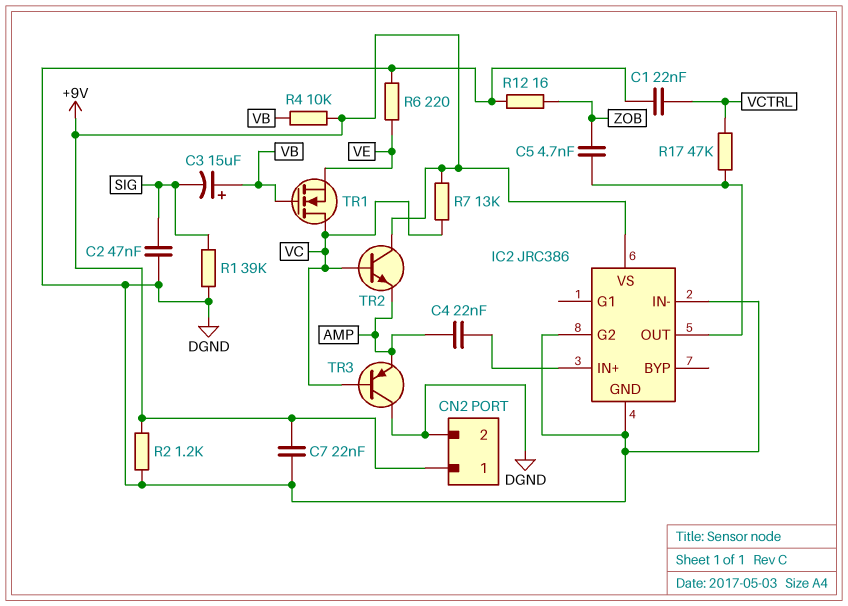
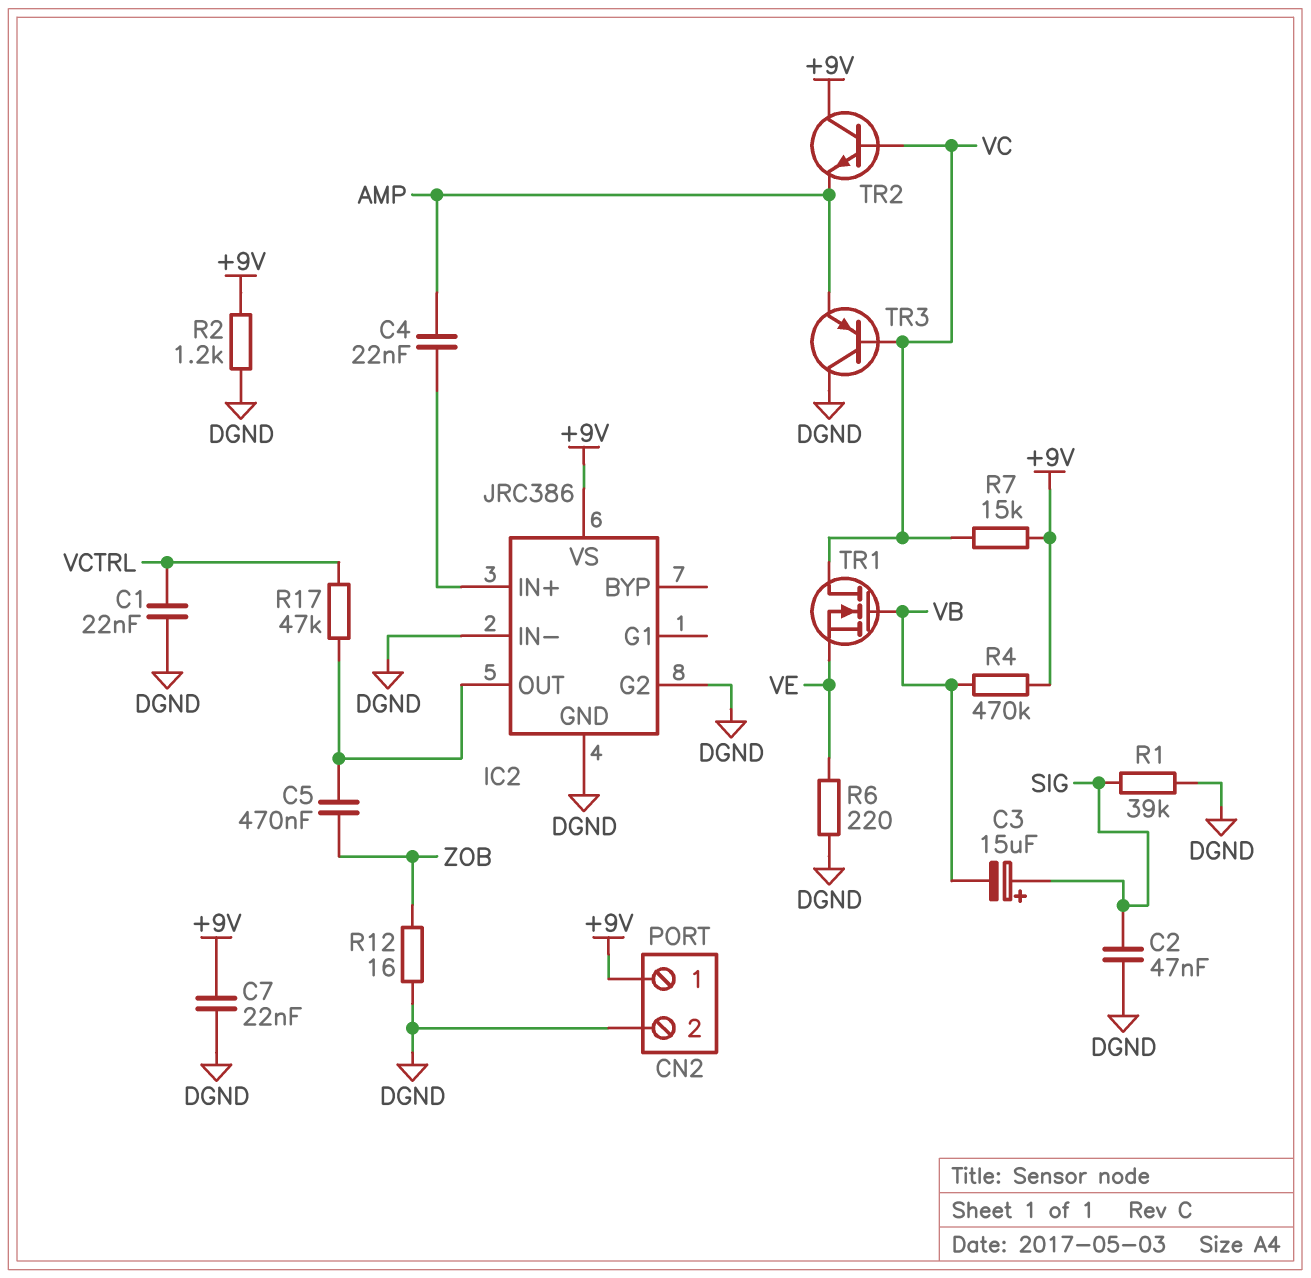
C3: 15uF (plus VB, minus SIG) -> 15uF (plus SIG, minus VB)
C5: 4.7nF (IC2/OUT, ZOB) -> 470nF (IC2/OUT, ZOB)
R4: 10k (+9V, VB) -> 470k (+9V, VB)
R7: 13k (+9V, VC) -> 15k (+9V, VC)

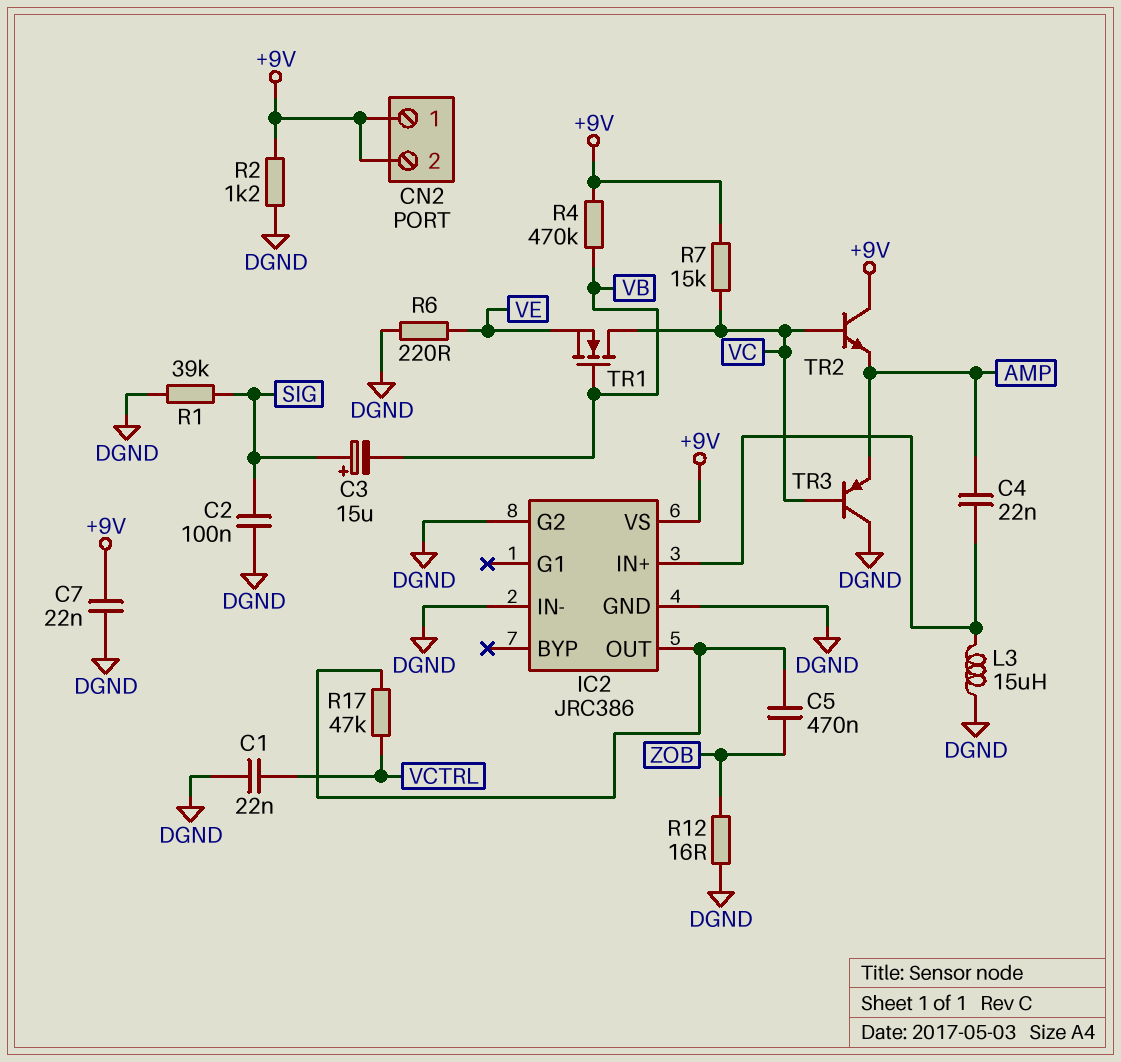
C2: 47nF (DGND, SIG) -> 100nF (DGND, SIG)
CN2 pin 2: DGND -> +9V
L3: none -> 15uH (DGND, IC2/IN+)

